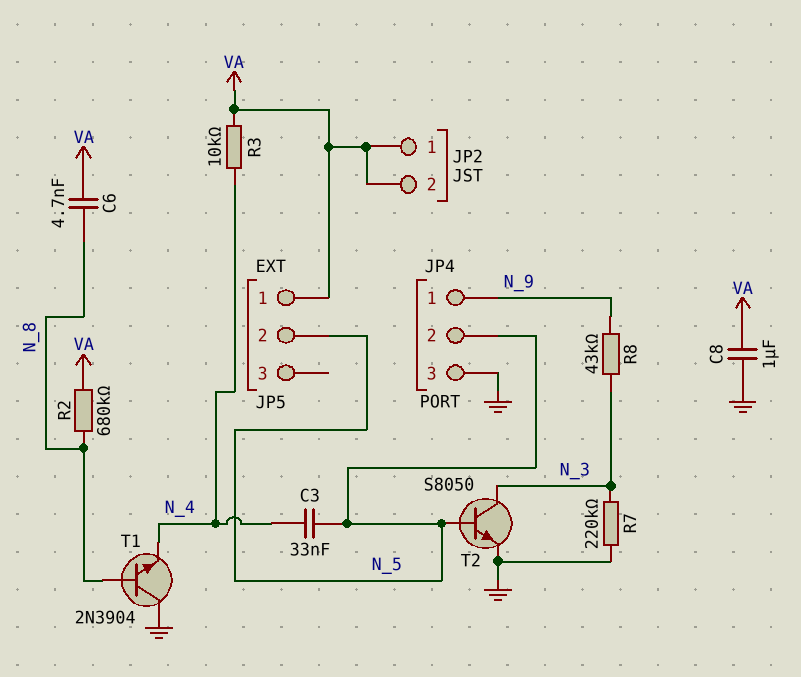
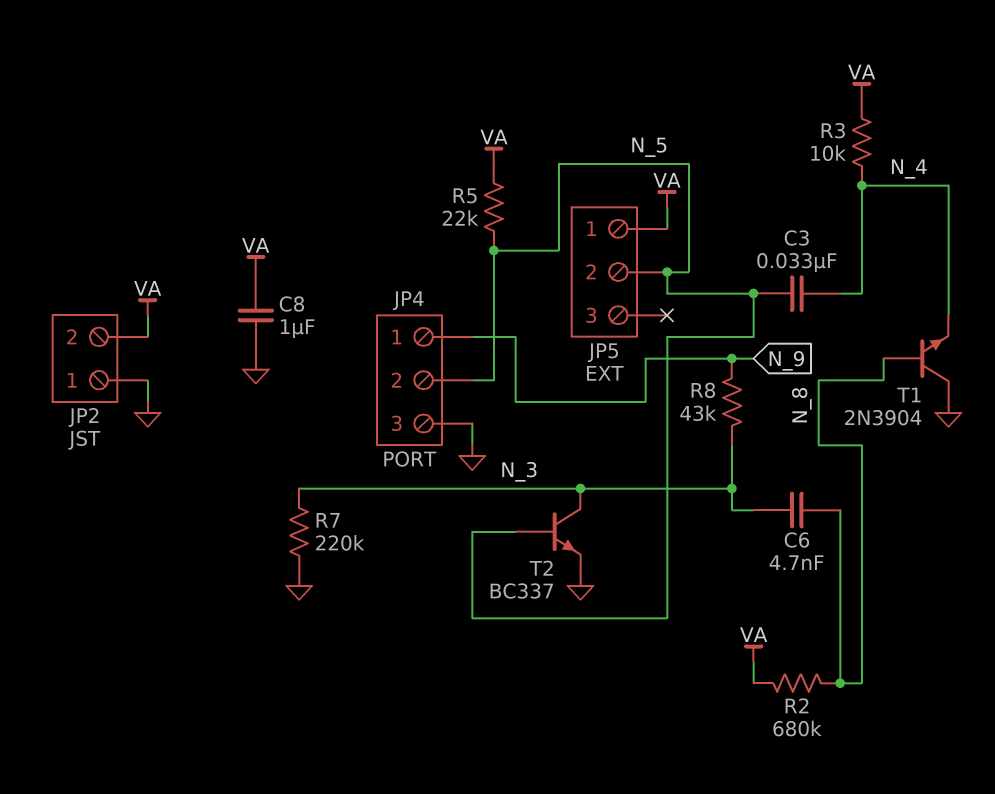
C6: 4.7nF (N_8, VA) -> 4.7nF (N_3, N_8)
JP2 pin 1: VA -> GND
R5: none -> 22k (N_5, VA)
T2: NPN S8050 (B N_5, C N_3, E GND) -> NPN BC337 (B N_5, C N_3, E GND)

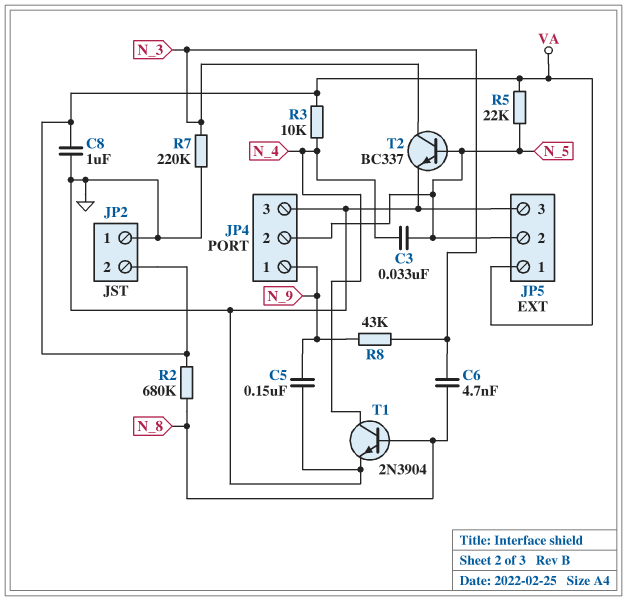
C5: none -> 150nF (GND, N_9)
JP5 pin 3: none -> GND
T1: NPN 2N3904 (B N_8, C GND, E N_4) -> NPN 2N3904 (B N_8, C N_4, E GND)

